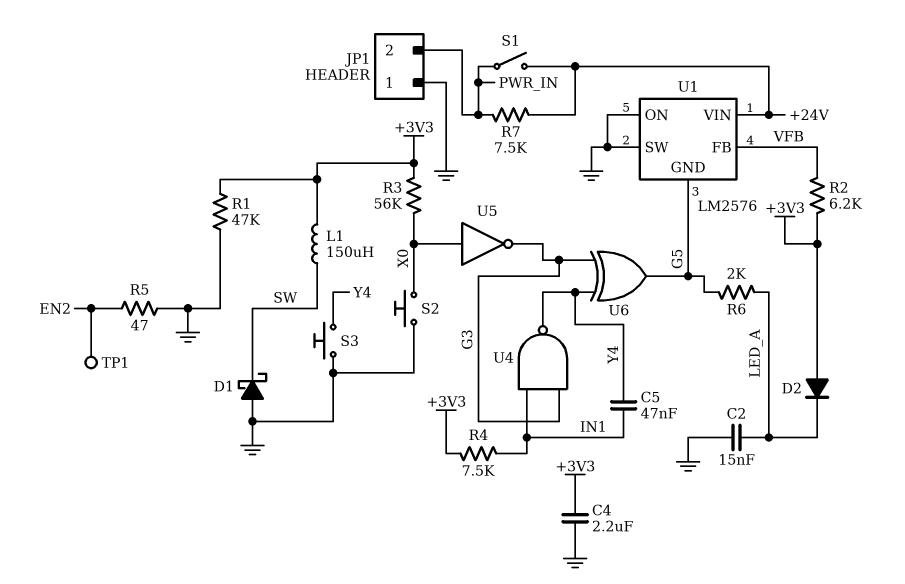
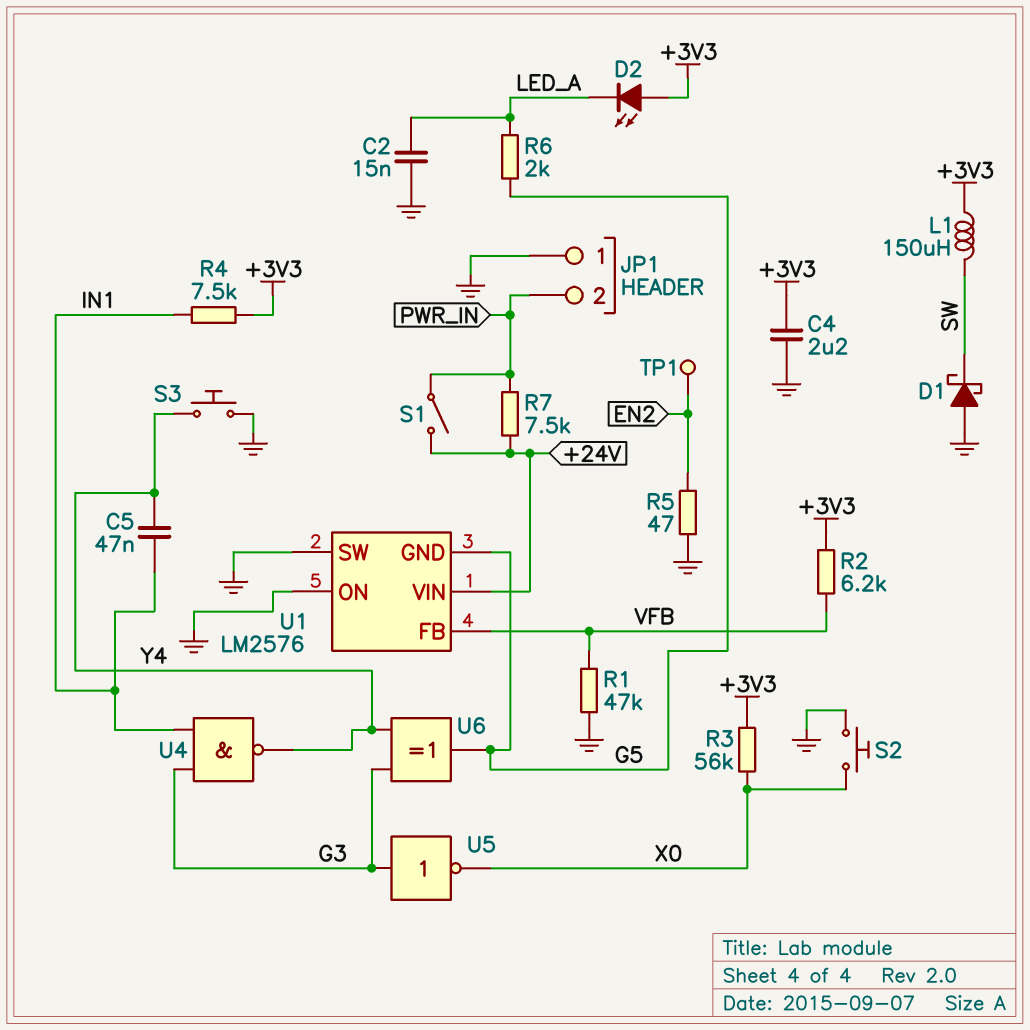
D2: diode (A +3V3, K LED_A) -> LED (A +3V3, K LED_A)
R1: 47k (+3V3, GND) -> 47k (GND, VFB)
U5: NOT (in X0, out G3) -> NOT (in G3, out X0)

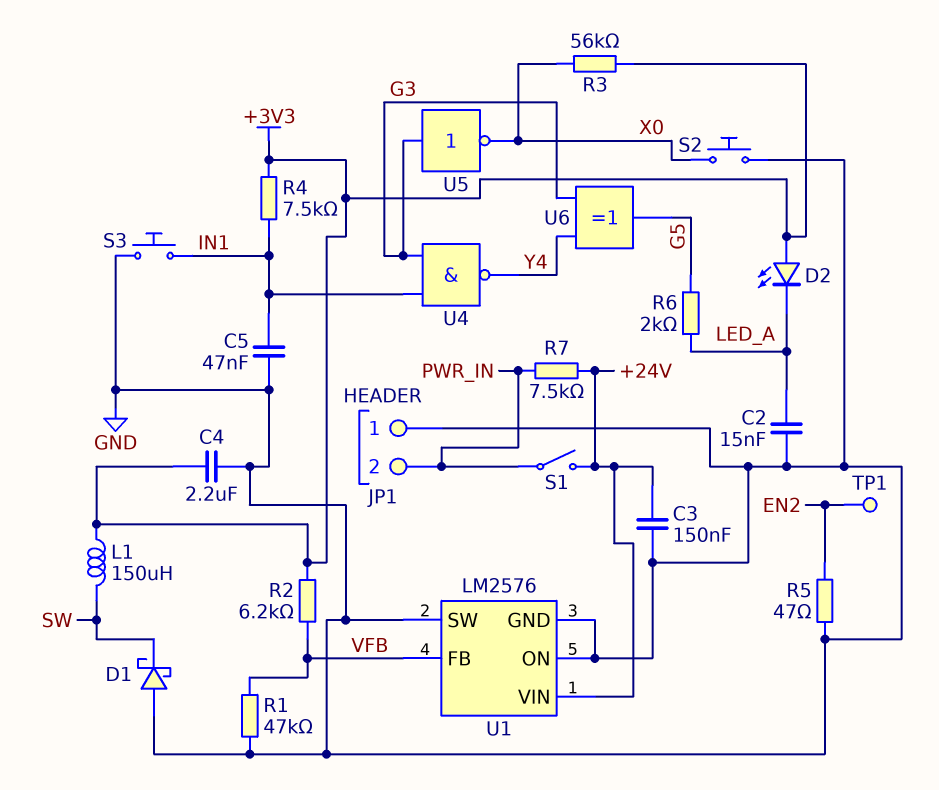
C3: none -> 150nF (+24V, GND)
C5: 47nF (IN1, Y4) -> 47nF (GND, IN1)
S3: button (GND, Y4) -> button (GND, IN1)
U1 pin GND: G5 -> GND

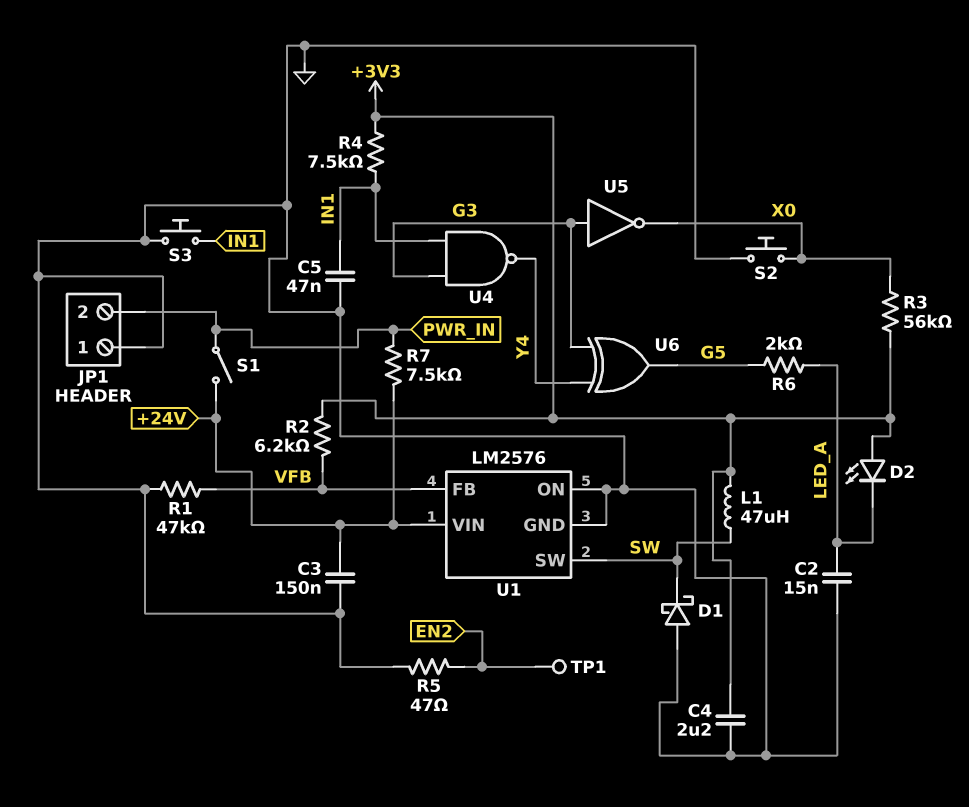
L1: 150uH (+3V3, SW) -> 47uH (+3V3, SW)
U1 pin SW: GND -> SW

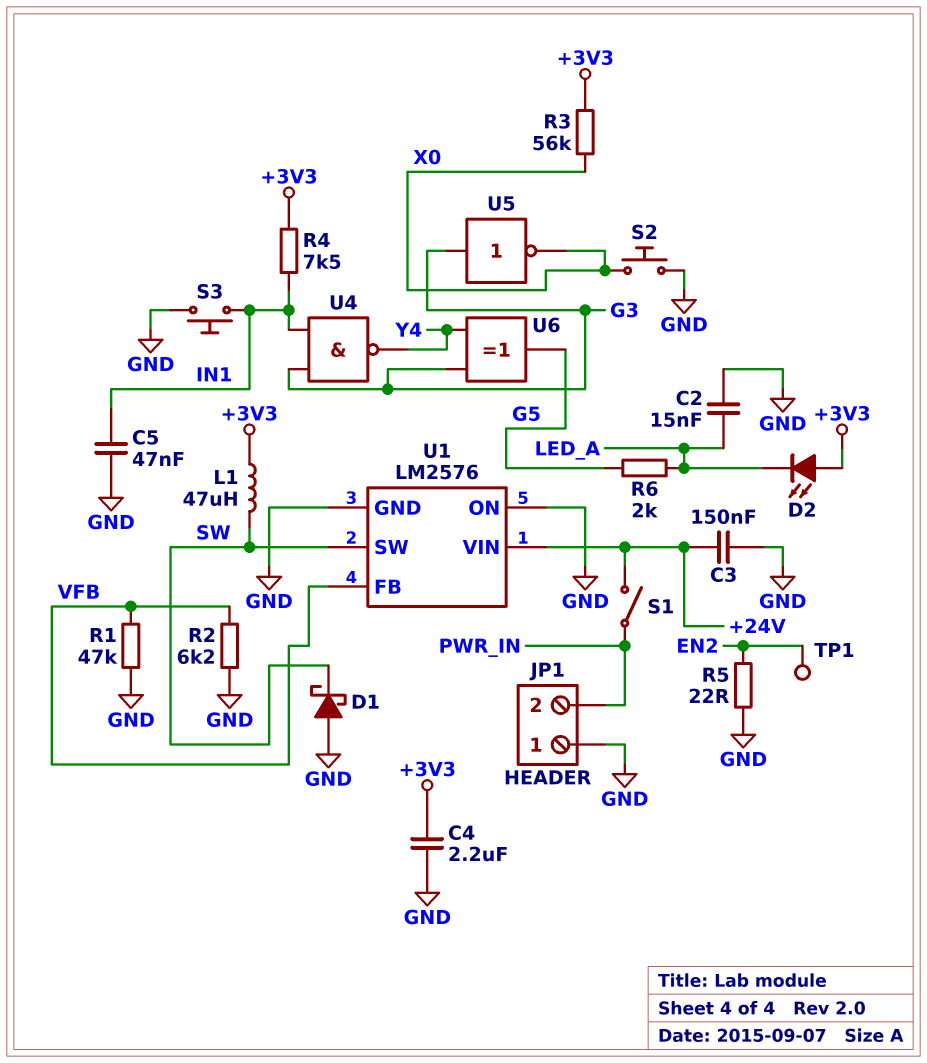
R2: 6.2k (+3V3, VFB) -> 6.2k (GND, VFB)
R5: 47 (EN2, GND) -> 22 (EN2, GND)
R7: 7.5k (+24V, PWR_IN) -> none

